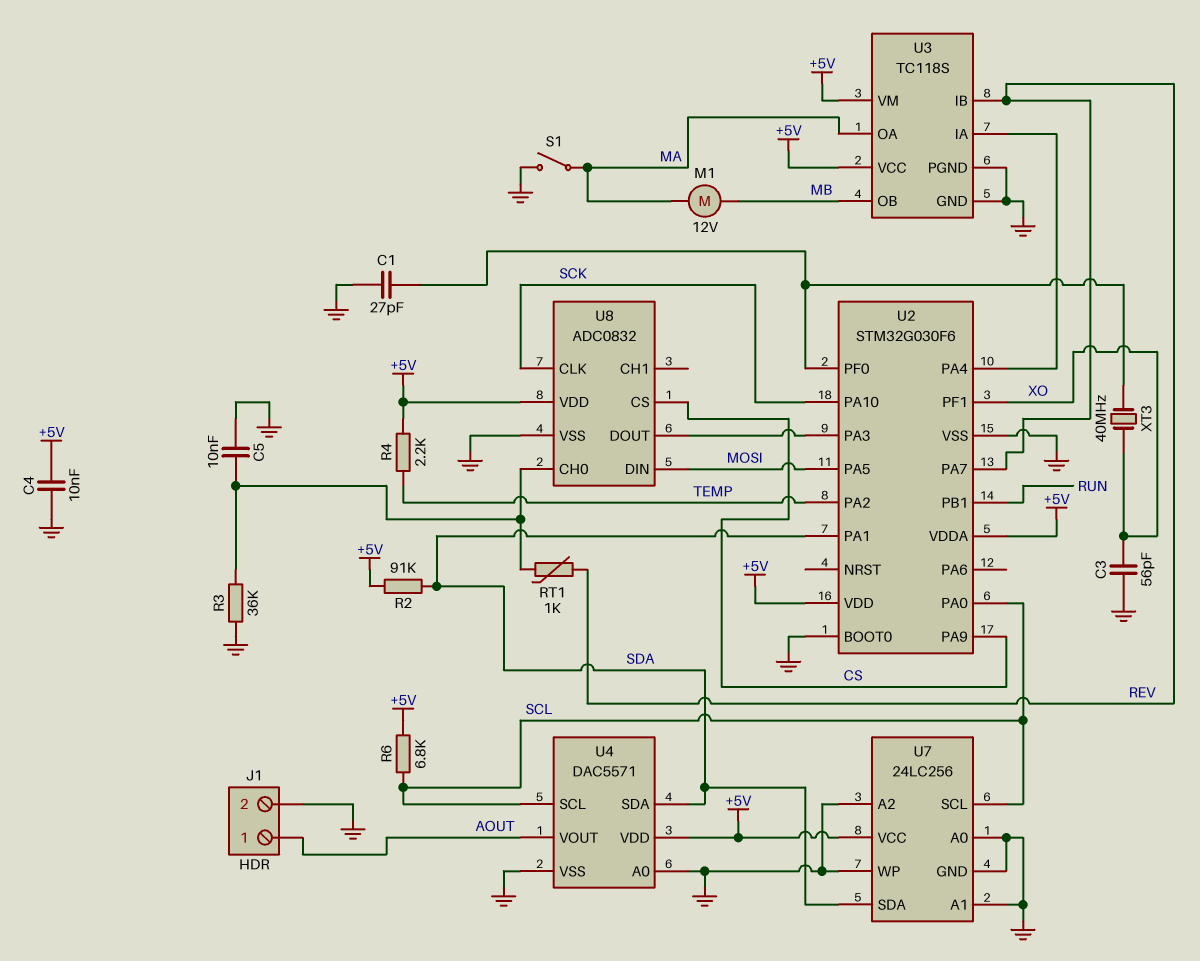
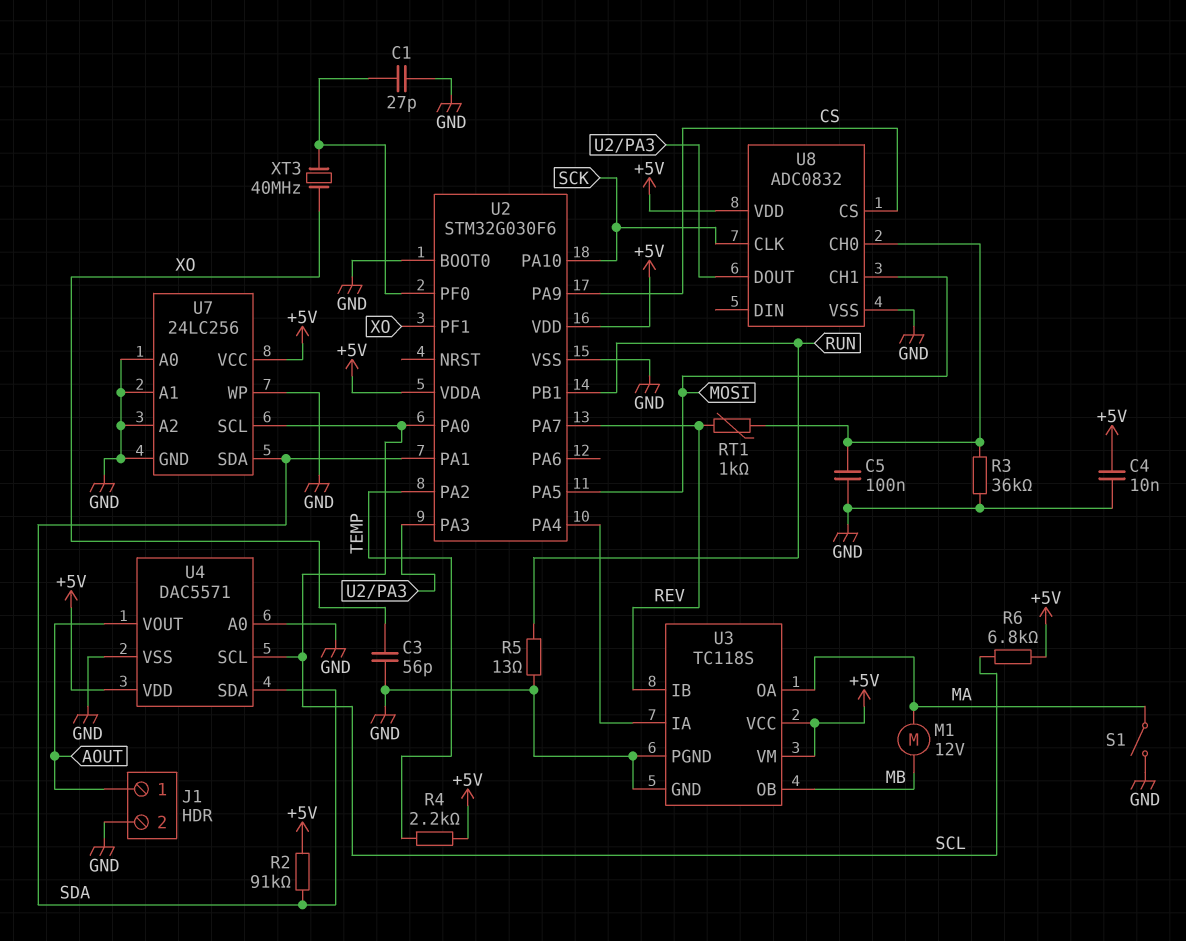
C5: 10nF (GND, U8/CH0) -> 100nF (GND, U8/CH0)
R5: none -> 13 (GND, RUN)
U8 pin CH1: none -> MOSI
U8 pin DIN: MOSI -> none

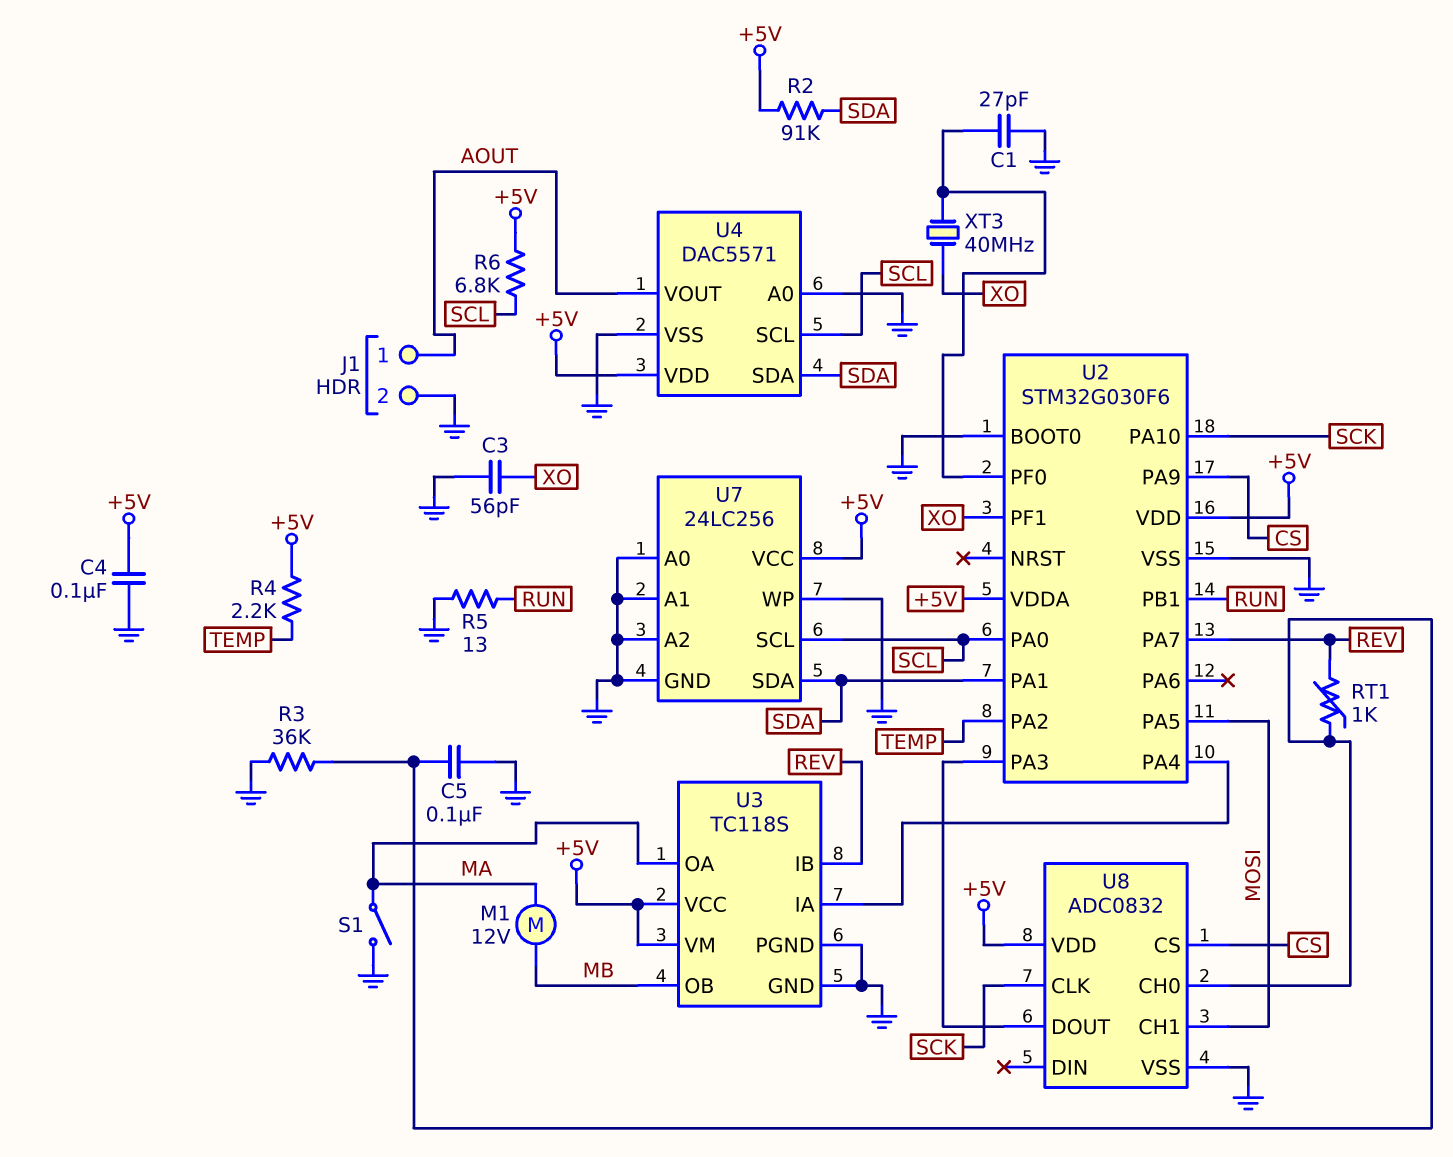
C4: 10nF (+5V, GND) -> 100nF (+5V, GND)

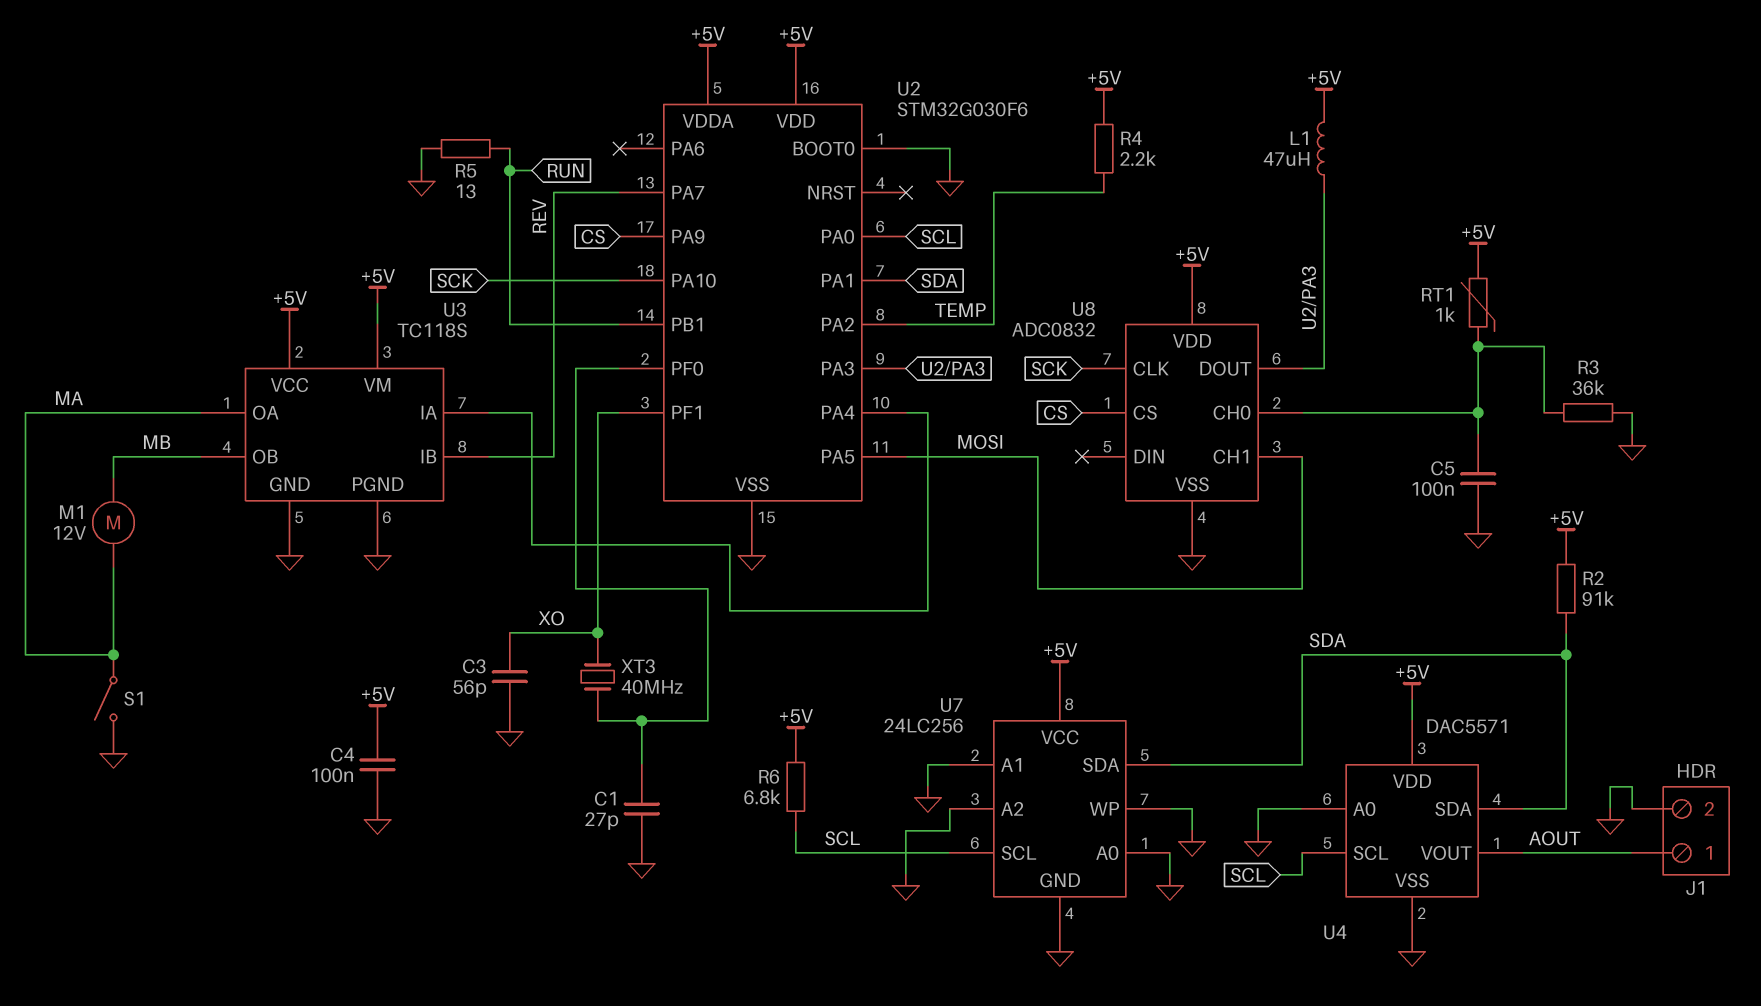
L1: none -> 47uH (+5V, U2/PA3)
RT1: 1k (REV, U8/CH0) -> 1k (+5V, U8/CH0)

